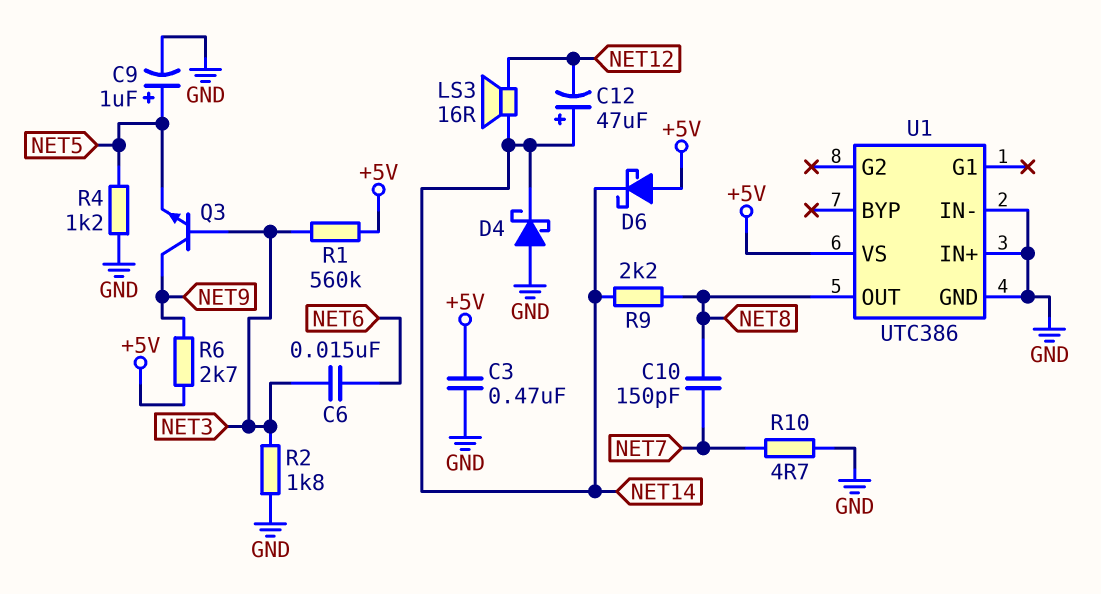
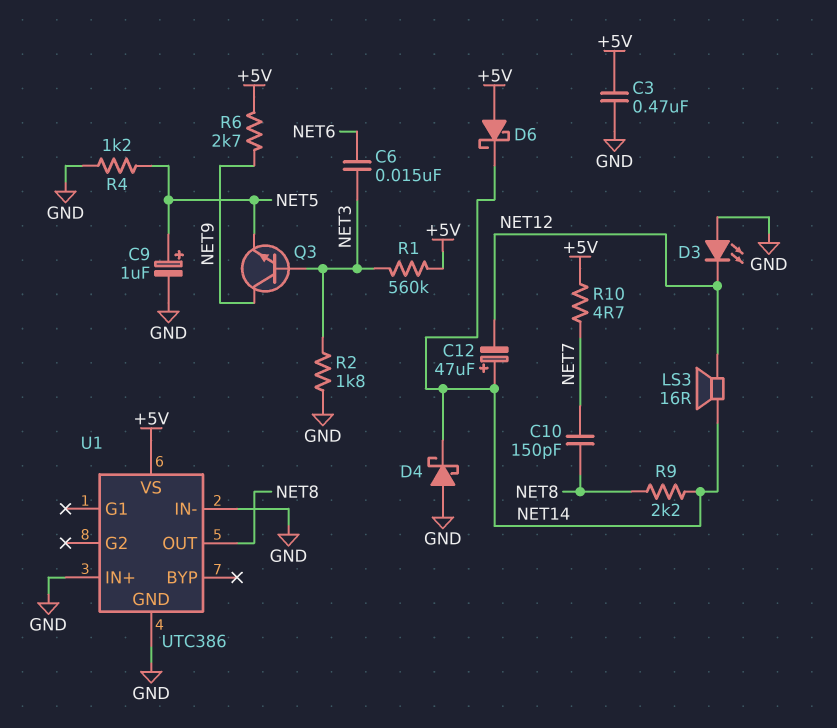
D3: none -> LED (A GND, K NET12)
R10: 4.7 (GND, NET7) -> 4.7 (+5V, NET7)

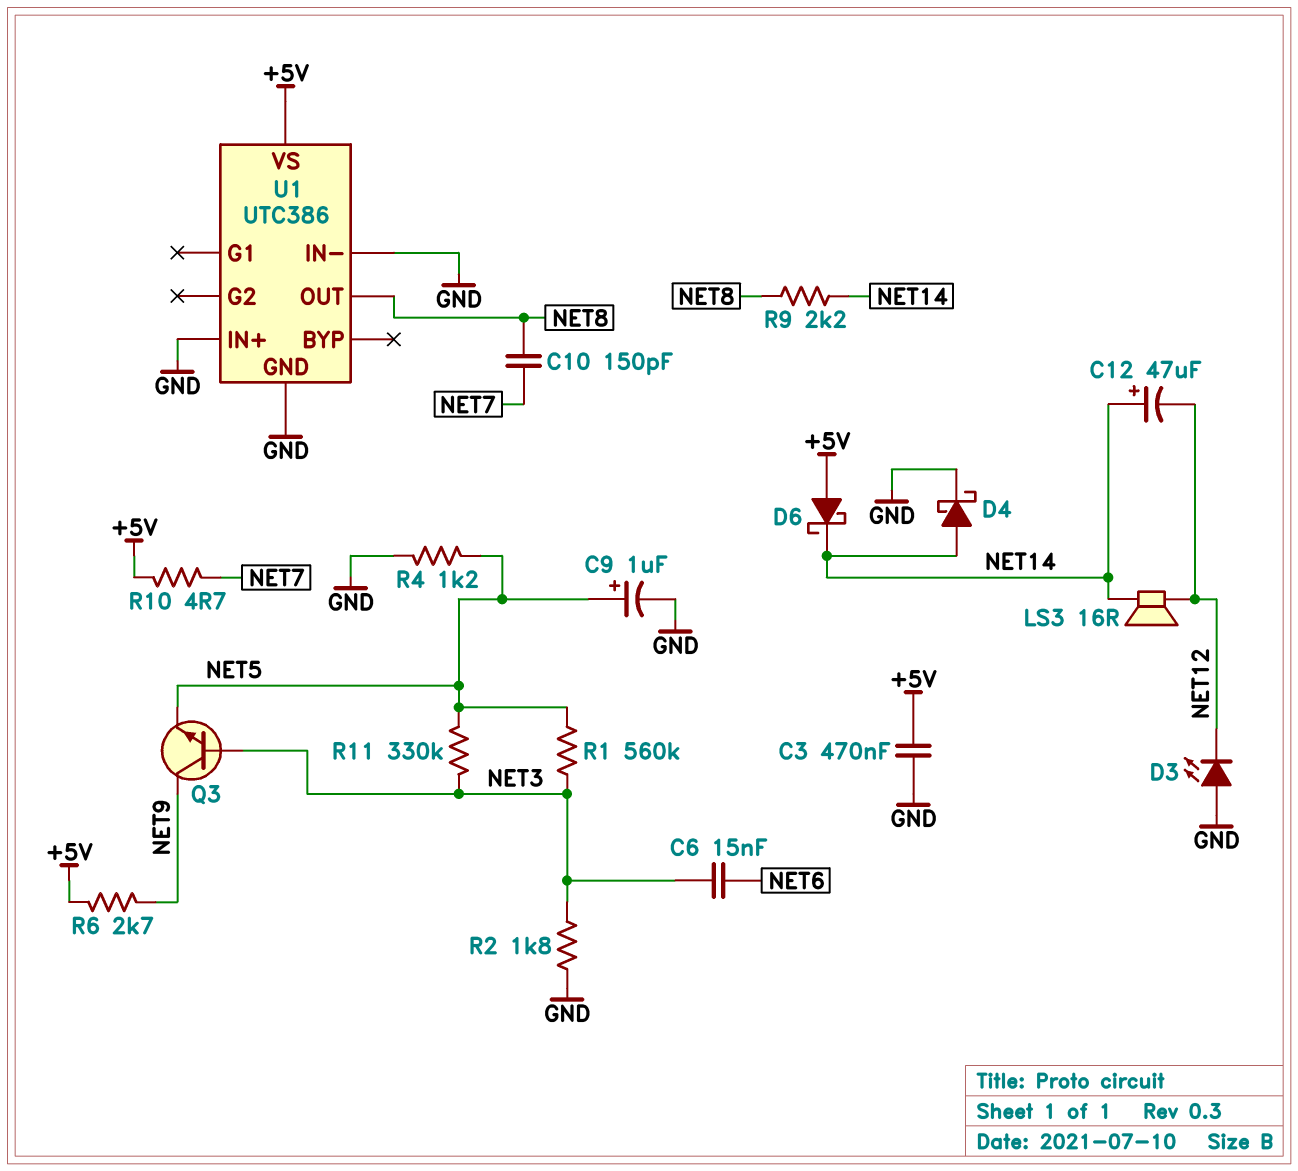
D4: schottky (A GND, K NET14) -> schottky (A NET14, K GND)
R1: 560k (+5V, NET3) -> 560k (NET3, NET5)
R11: none -> 330k (NET3, NET5)

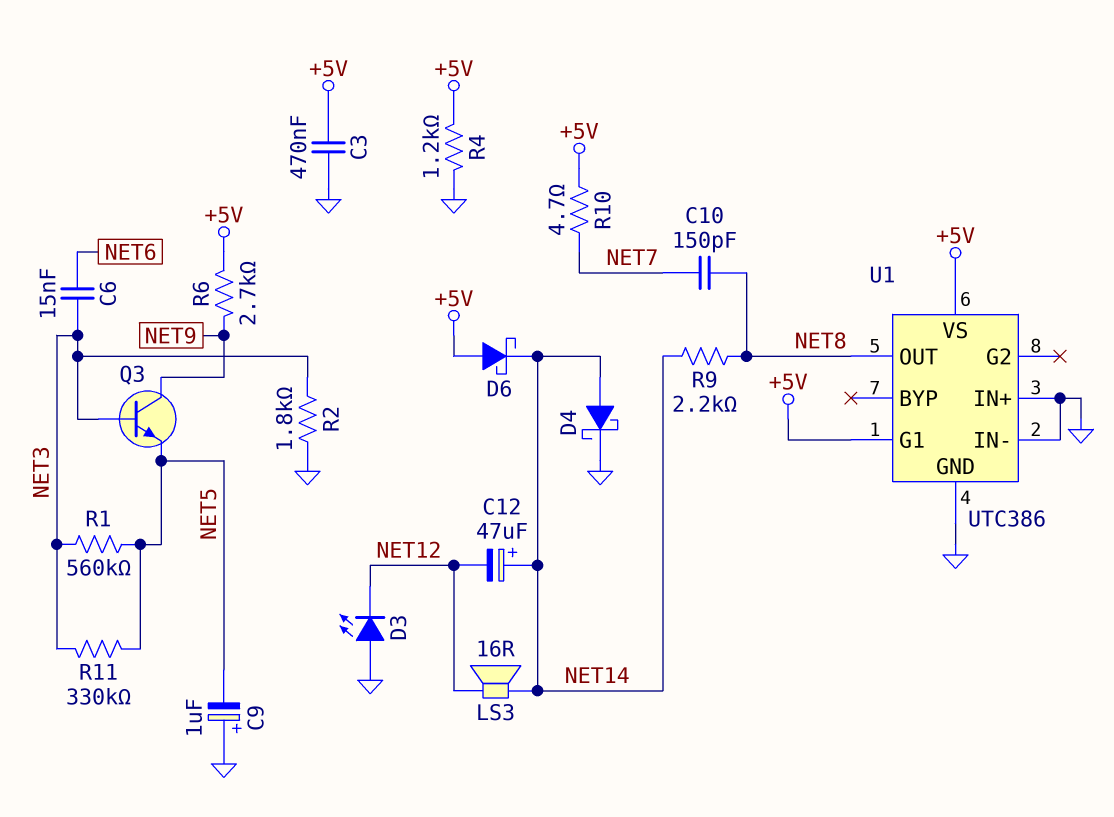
C9: 1uF (plus NET5, minus GND) -> 1uF (plus GND, minus NET5)
R4: 1.2k (GND, NET5) -> 1.2k (+5V, GND)
U1 pin G1: none -> +5V

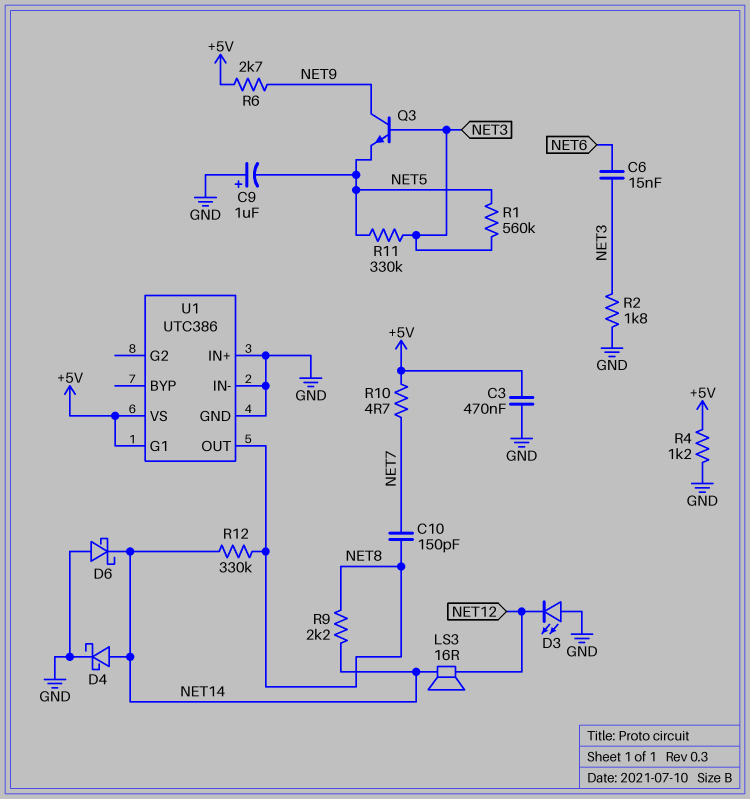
C12: 47uF (plus NET14, minus NET12) -> none
D6: schottky (A +5V, K NET14) -> schottky (A GND, K NET14)
R12: none -> 330k (NET8, NET14)

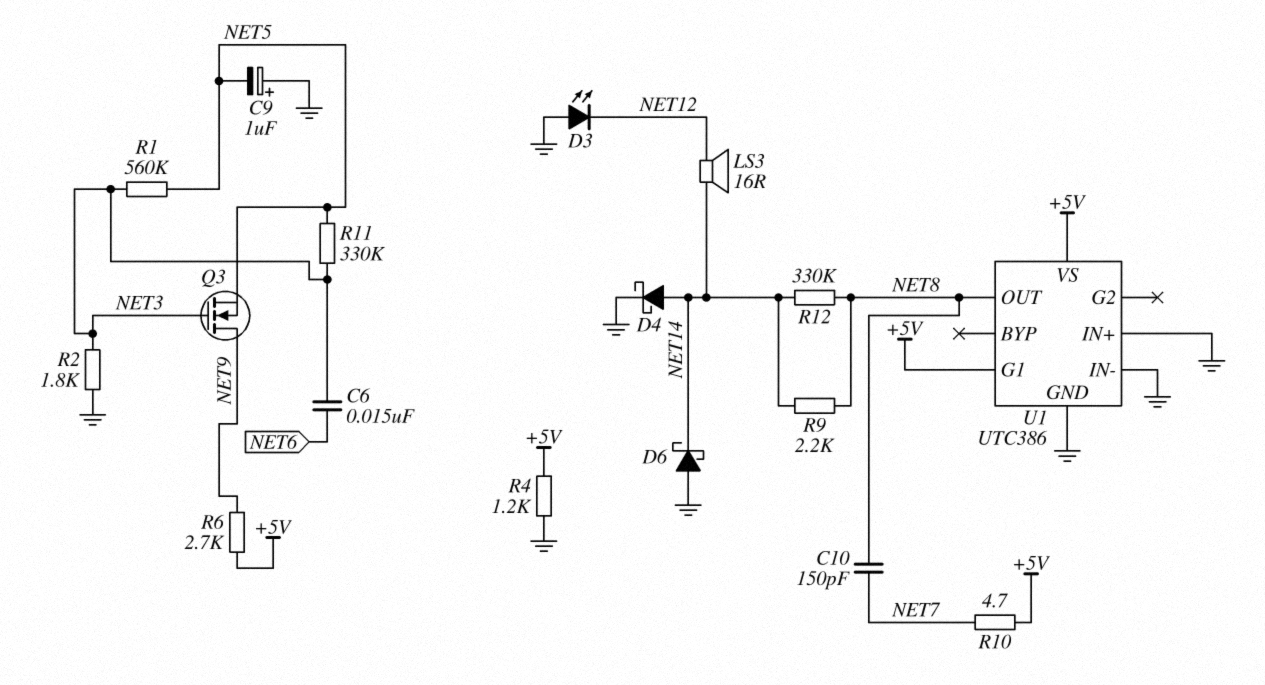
C3: 470nF (+5V, GND) -> none
Q3: NPN (B NET3, C NET9, E NET5) -> NMOS (G NET3, D NET9, S NET5)

